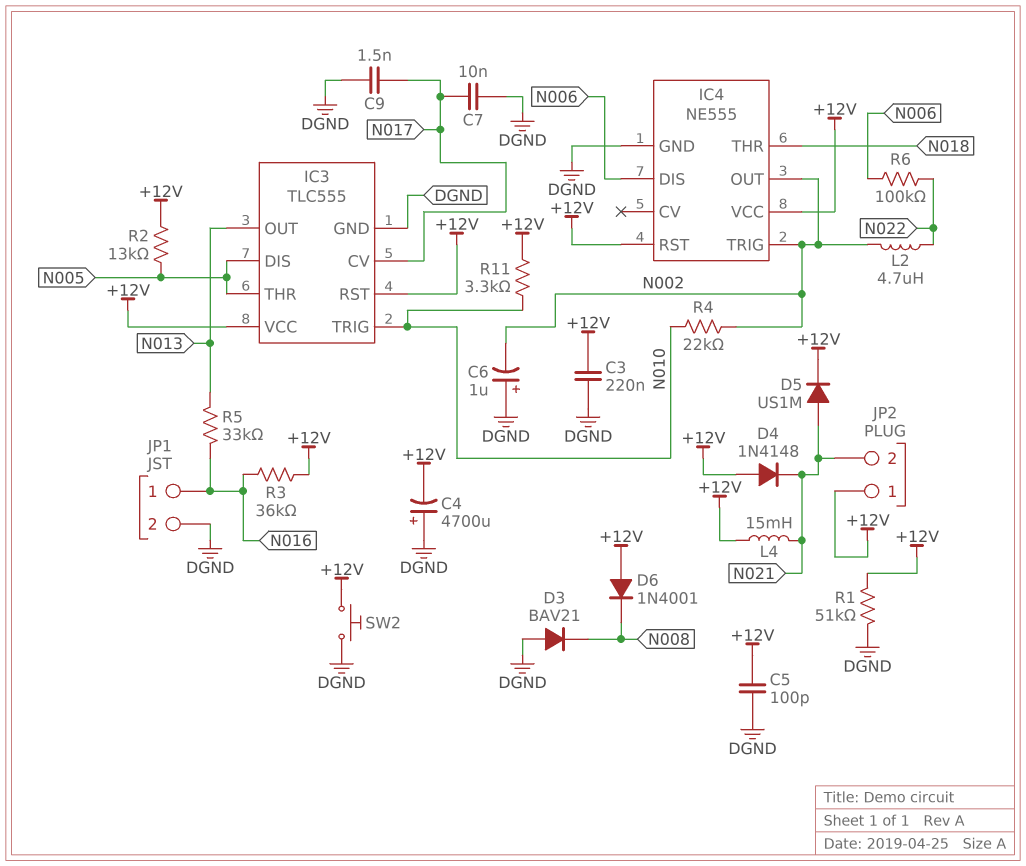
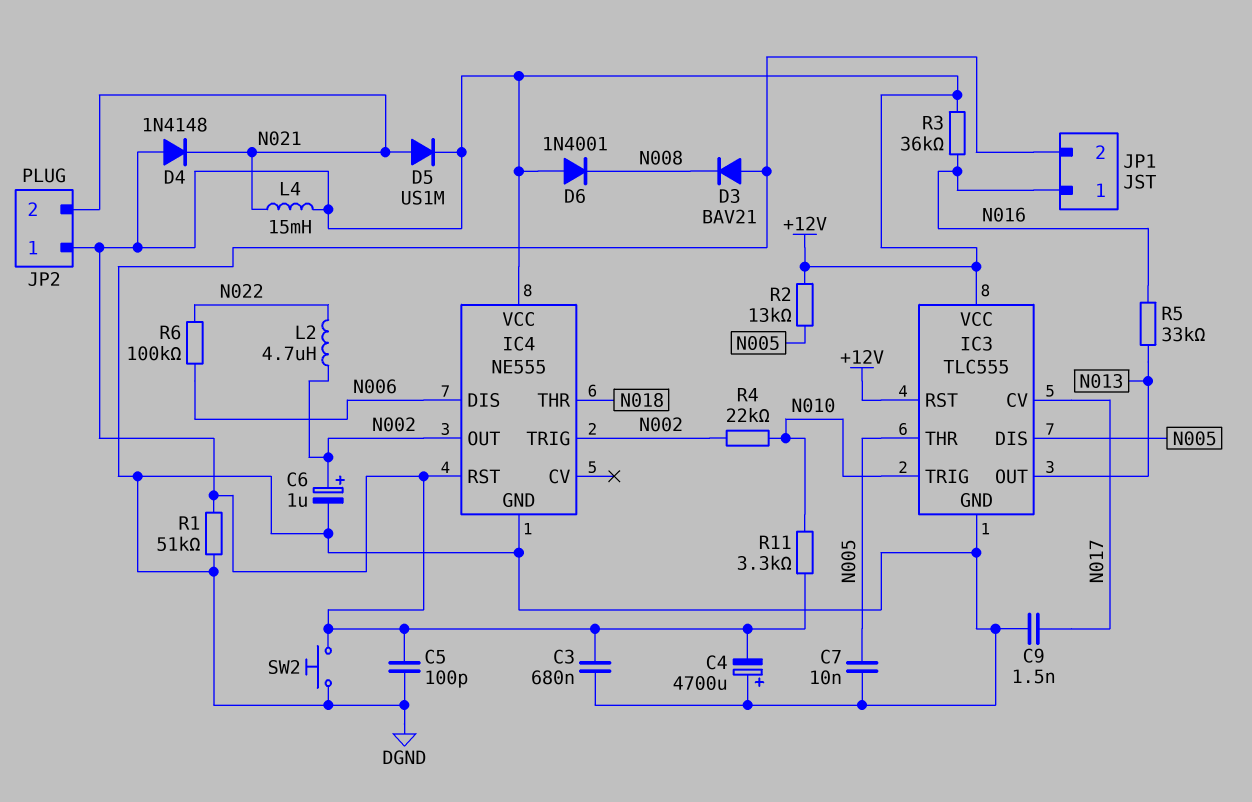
C3: 220nF (+12V, DGND) -> 680nF (+12V, DGND)
C6: 1uF (plus DGND, minus N002) -> 1uF (plus N002, minus DGND)
C7: 10nF (DGND, N017) -> 10nF (DGND, N005)

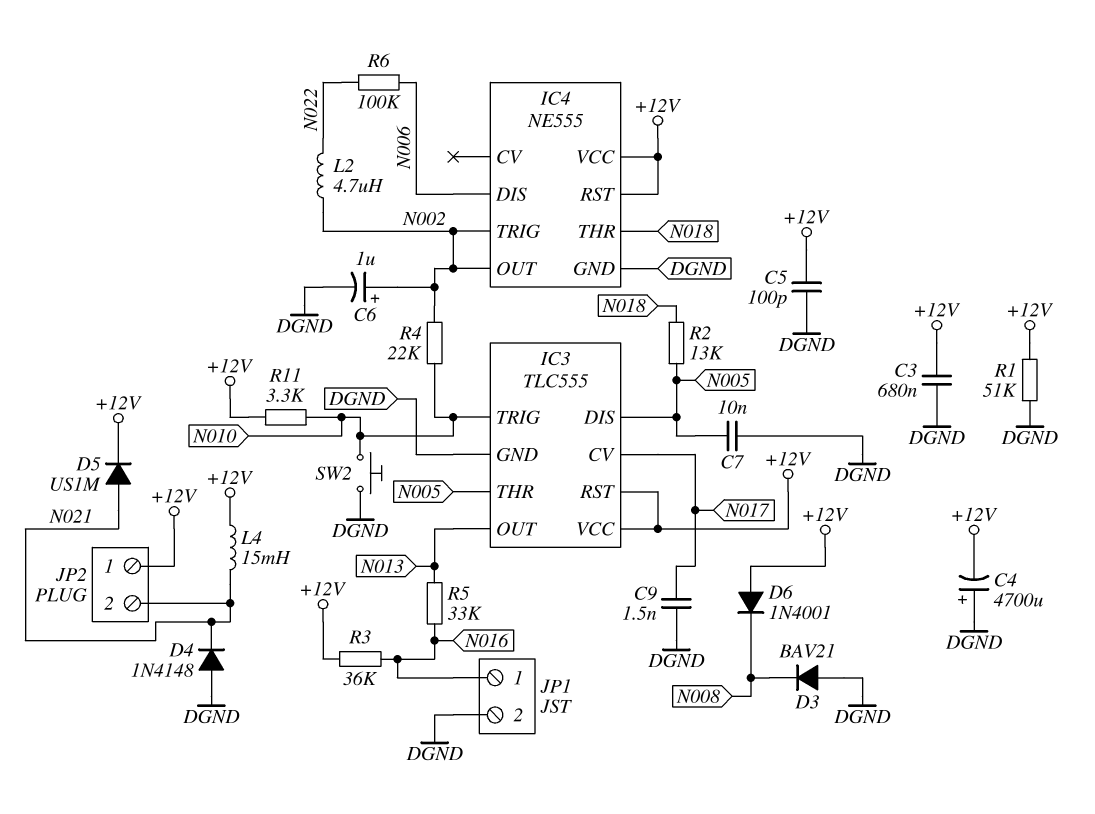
D4: diode 1N4148 (A +12V, K N021) -> diode 1N4148 (A DGND, K N021)
R2: 13k (+12V, N005) -> 13k (N005, N018)
SW2: button (+12V, DGND) -> button (DGND, N010)

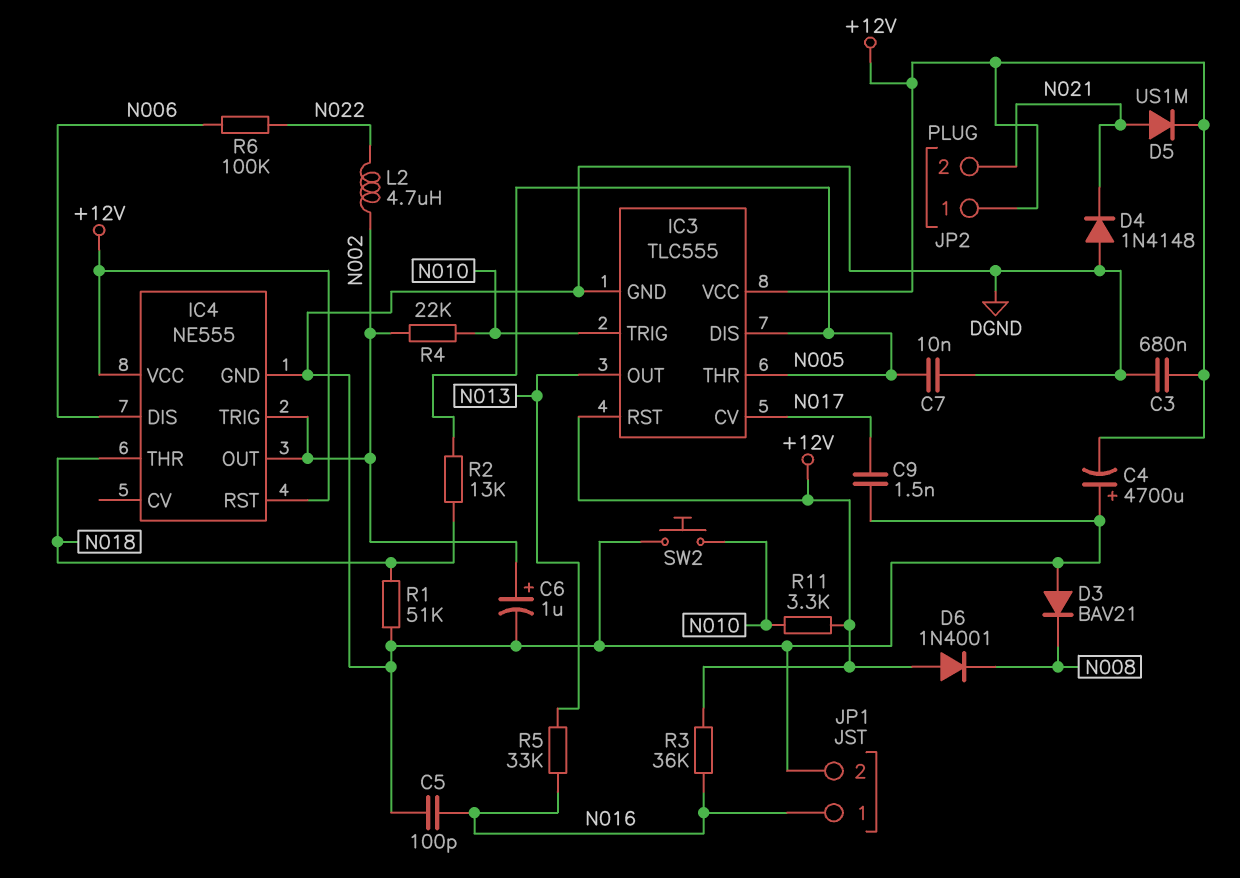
C5: 100pF (+12V, DGND) -> 100pF (DGND, N016)
L4: 15mH (+12V, N021) -> none
R1: 51k (+12V, DGND) -> 51k (DGND, N018)

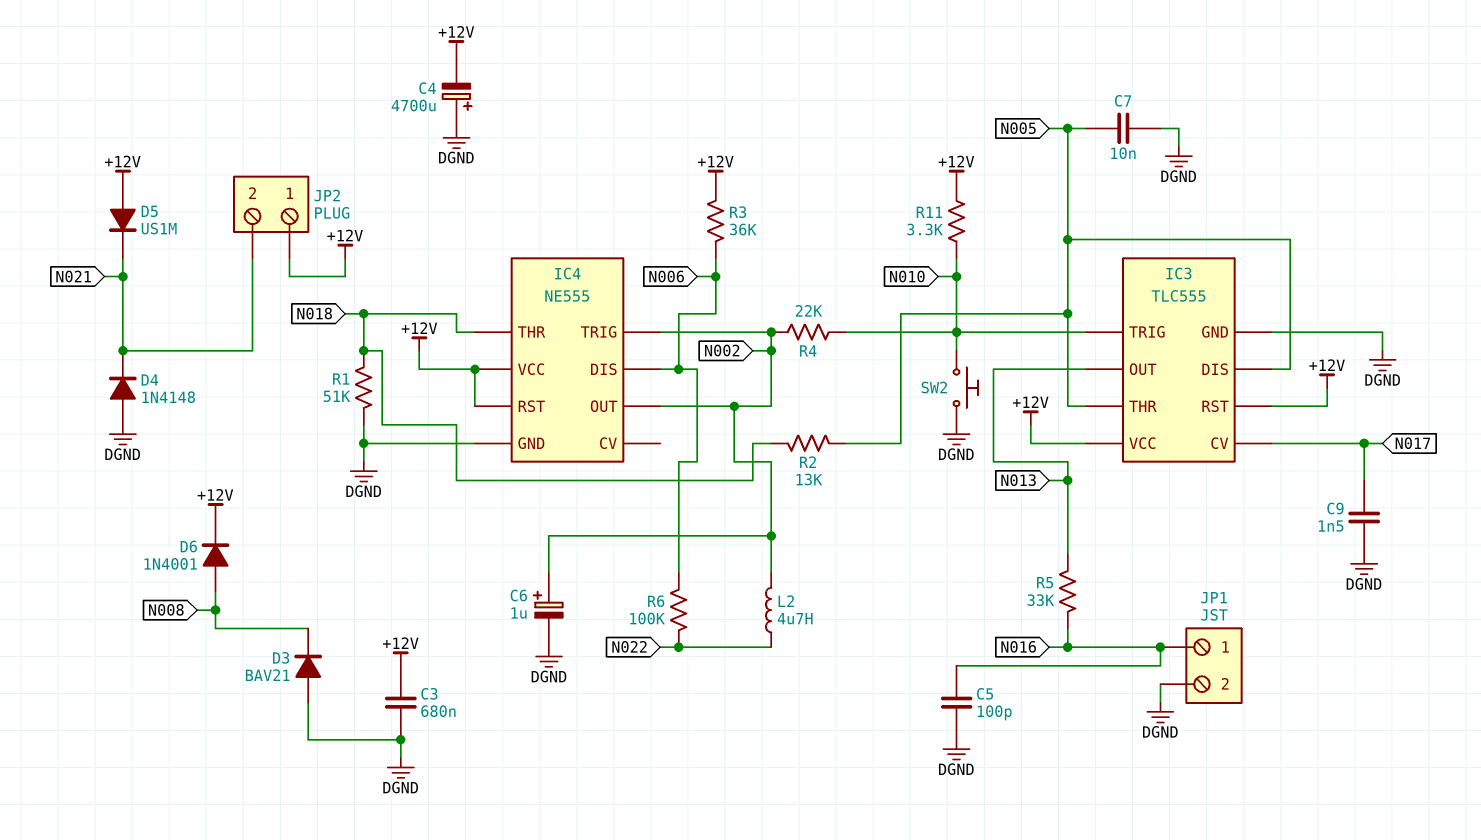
D5: diode US1M (A N021, K +12V) -> diode US1M (A +12V, K N021)
D6: diode 1N4001 (A +12V, K N008) -> diode 1N4001 (A N008, K +12V)
R3: 36k (+12V, N016) -> 36k (+12V, N006)

